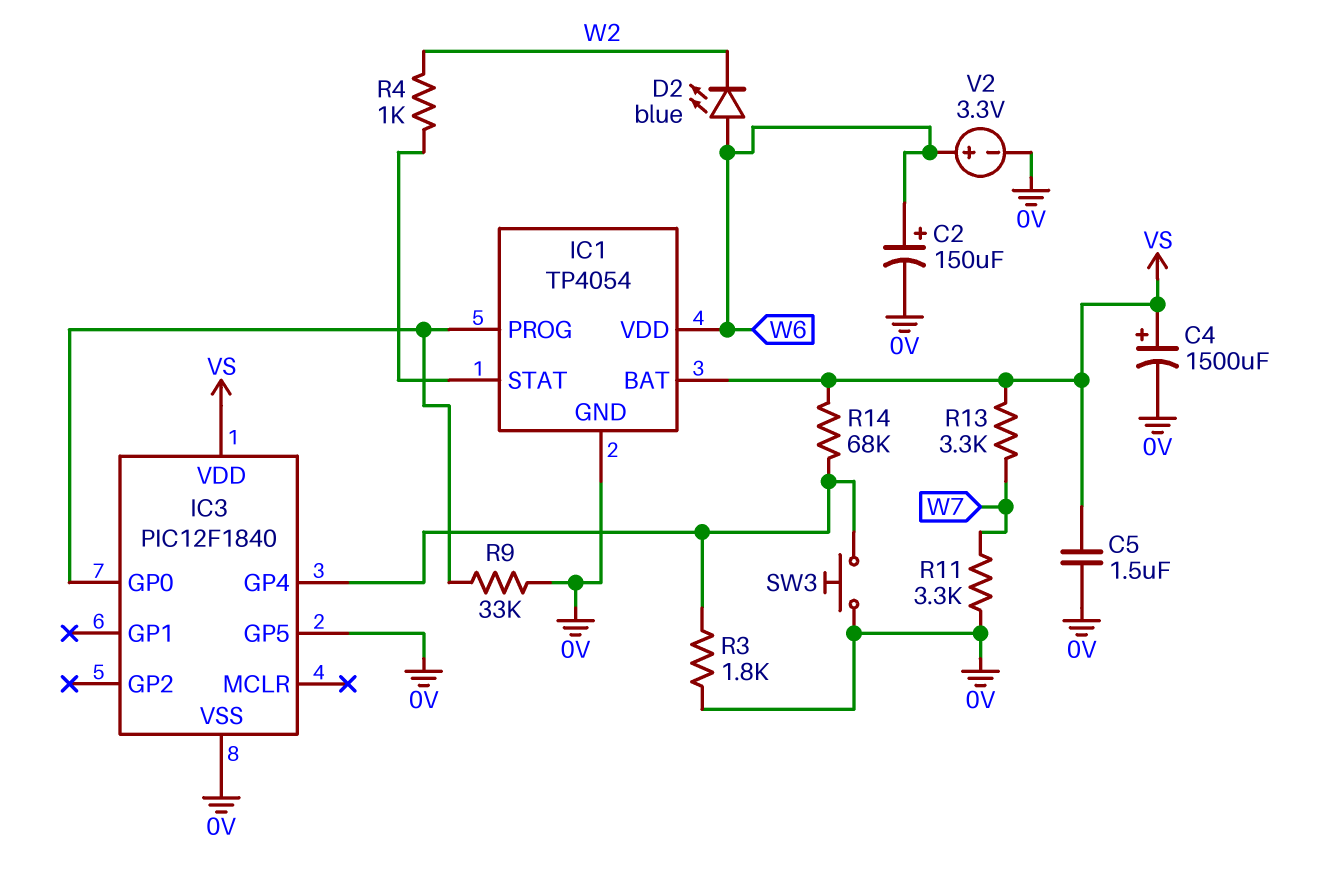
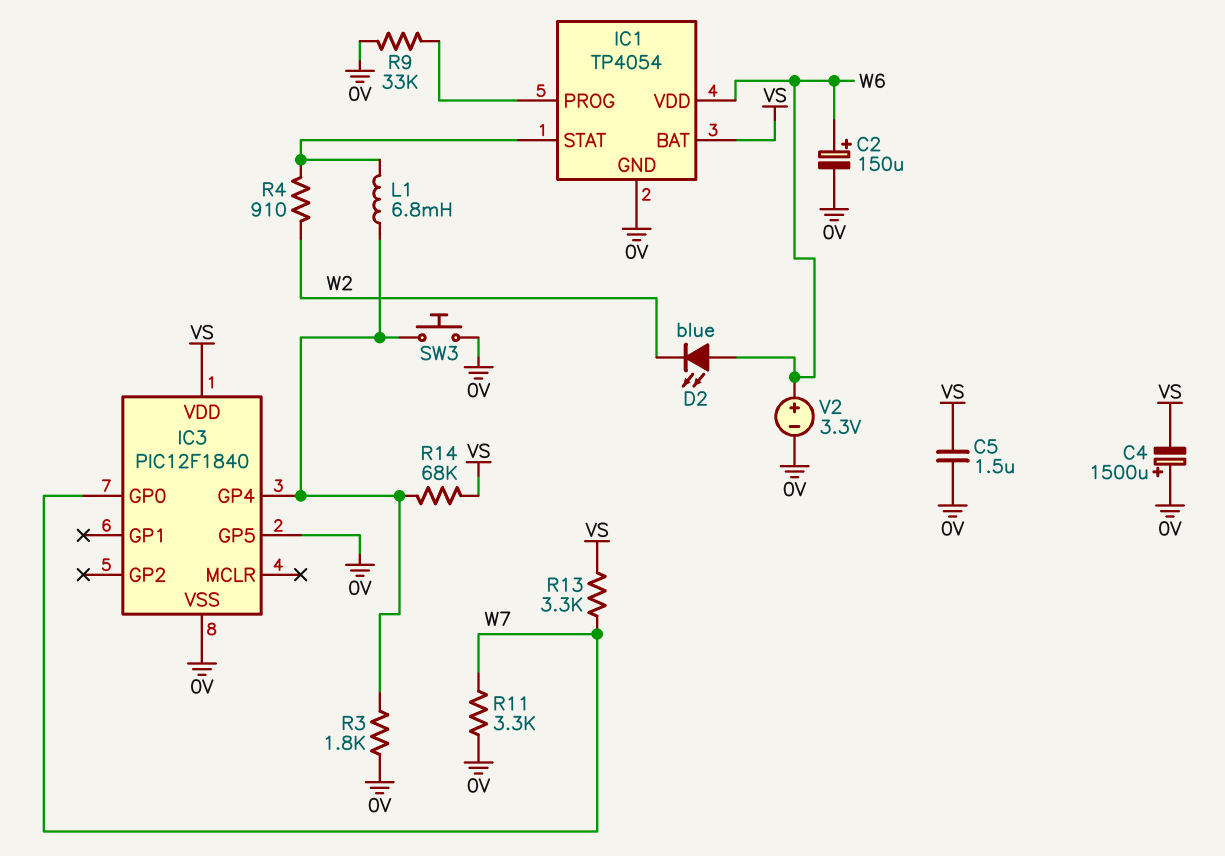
C4: 1500uF (plus VS, minus 0V) -> 1500uF (plus 0V, minus VS)
IC3 pin GP0: IC1/PROG -> W7
L1: none -> 6.8mH (IC1/STAT, IC3/GP4)
R4: 1k (IC1/STAT, W2) -> 910 (IC1/STAT, W2)

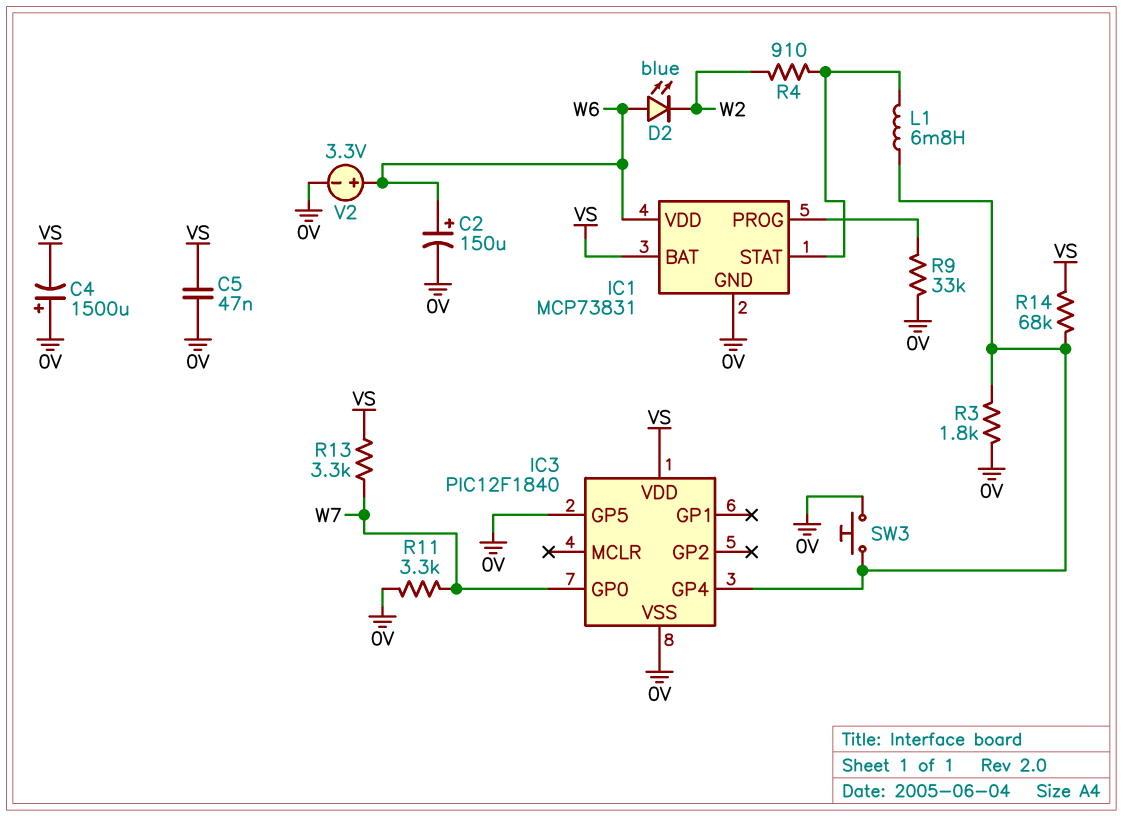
C5: 1.5uF (0V, VS) -> 47nF (0V, VS)
IC1: TP4054 -> MCP73831

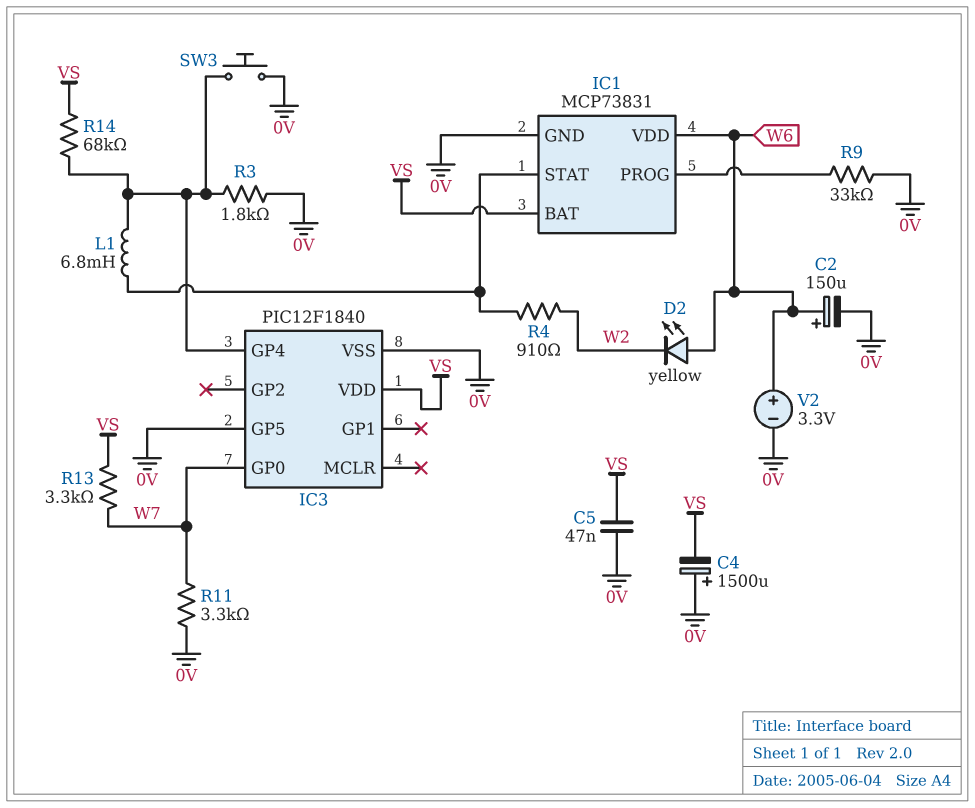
D2: LED blue (A W6, K W2) -> LED yellow (A W6, K W2)

